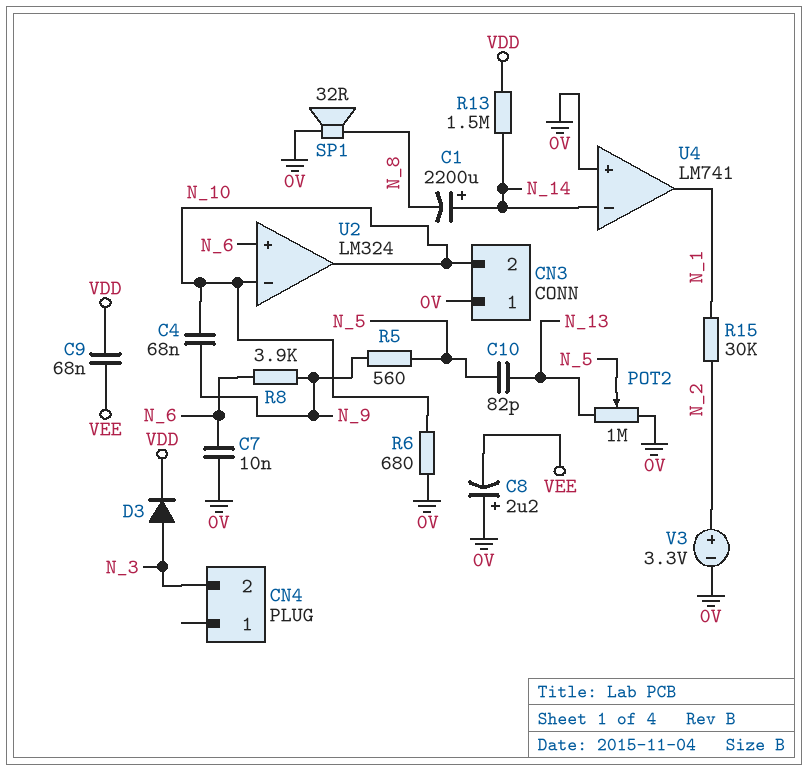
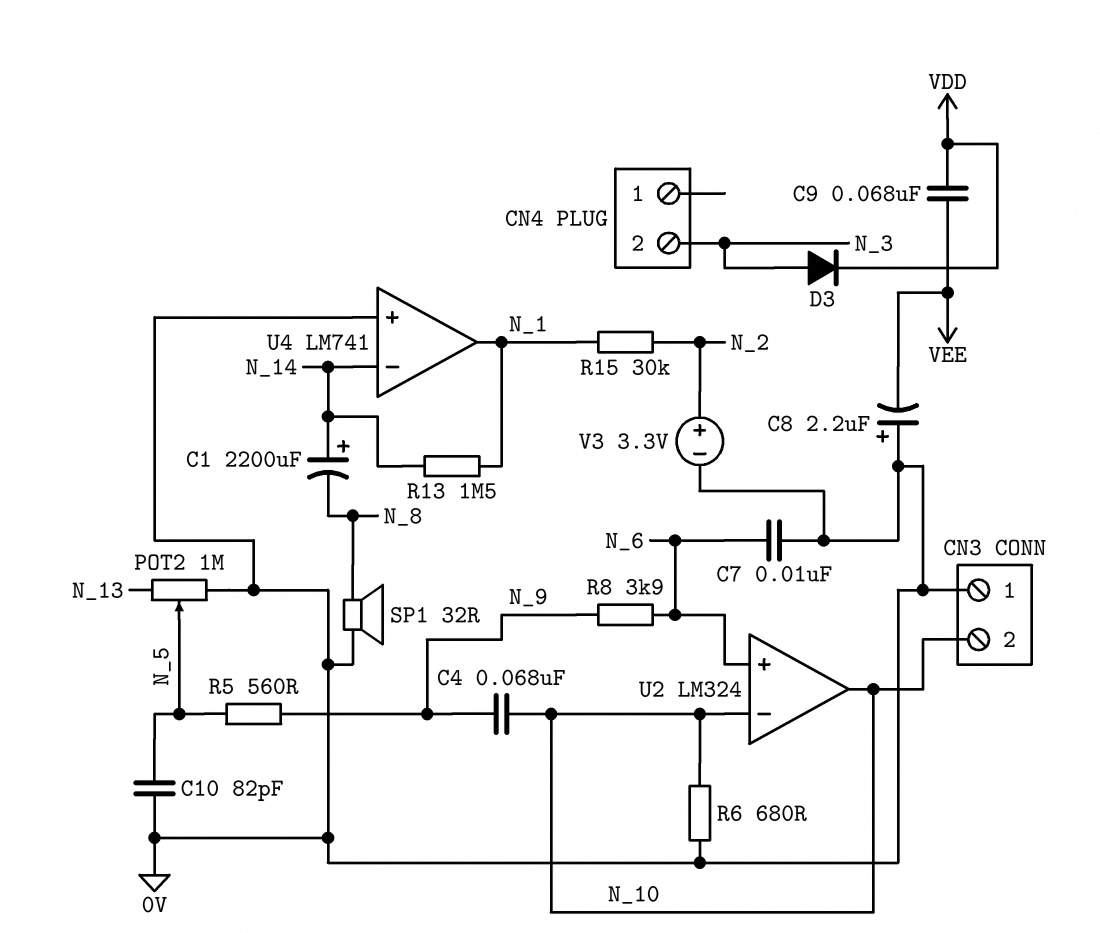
C10: 82pF (N_5, N_13) -> 82pF (0V, N_5)
R13: 1.5M (N_14, VDD) -> 1.5M (N_1, N_14)

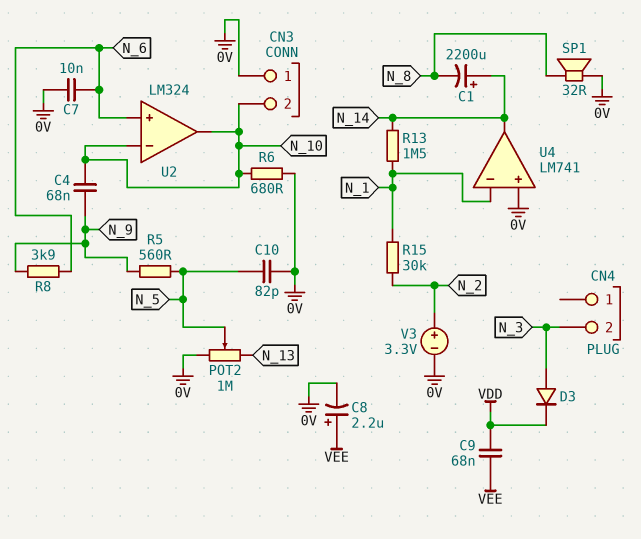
C8: 2.2uF (plus 0V, minus VEE) -> 2.2uF (plus VEE, minus 0V)
U4 pin in-: N_14 -> N_1
U4 pin out: N_1 -> N_14

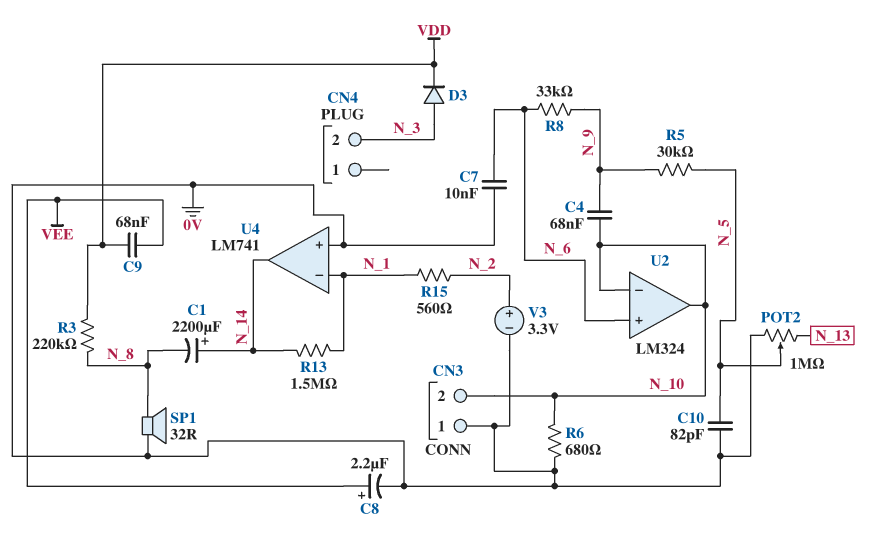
R3: none -> 220k (N_8, VDD)
R5: 560 (N_5, N_9) -> 30k (N_5, N_9)
R8: 3.9k (N_6, N_9) -> 33k (N_6, N_9)
R15: 30k (N_1, N_2) -> 560 (N_1, N_2)

